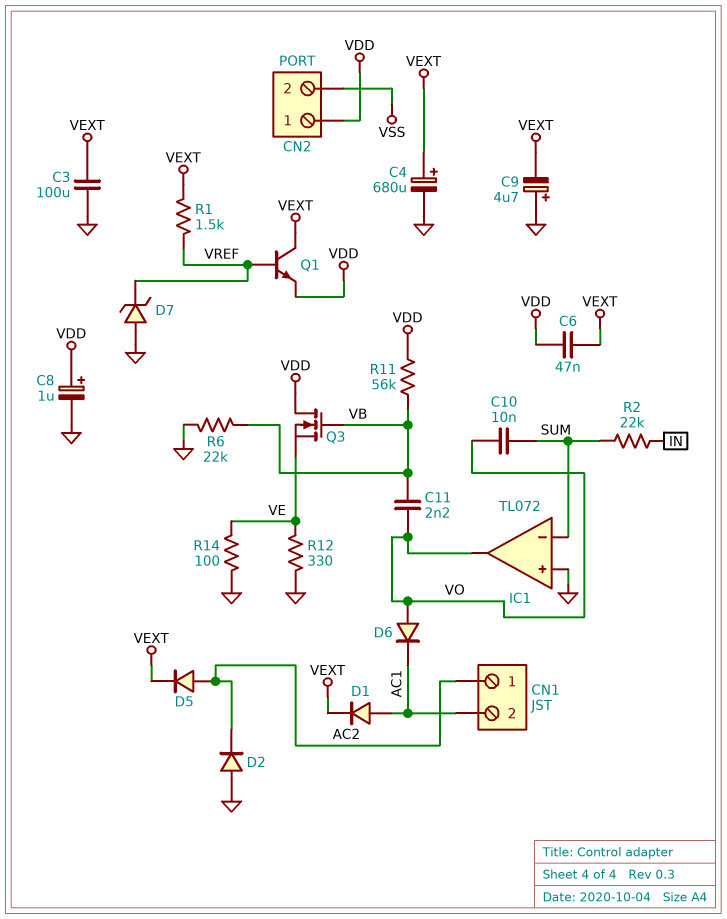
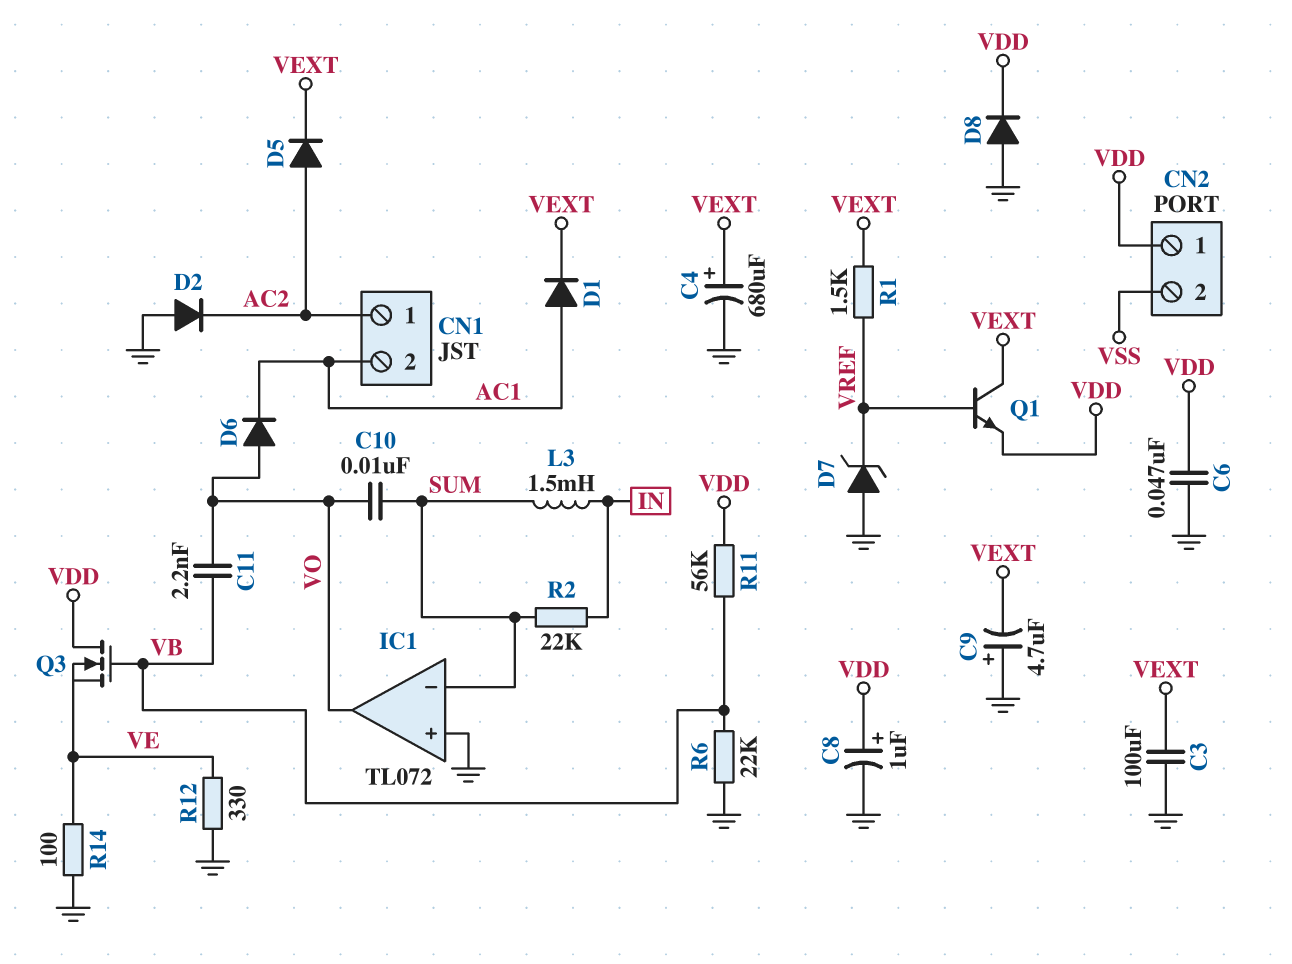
C6: 47nF (VDD, VEXT) -> 47nF (GND, VDD)
D8: none -> diode (A GND, K VDD)
L3: none -> 1.5mH (IN, SUM)

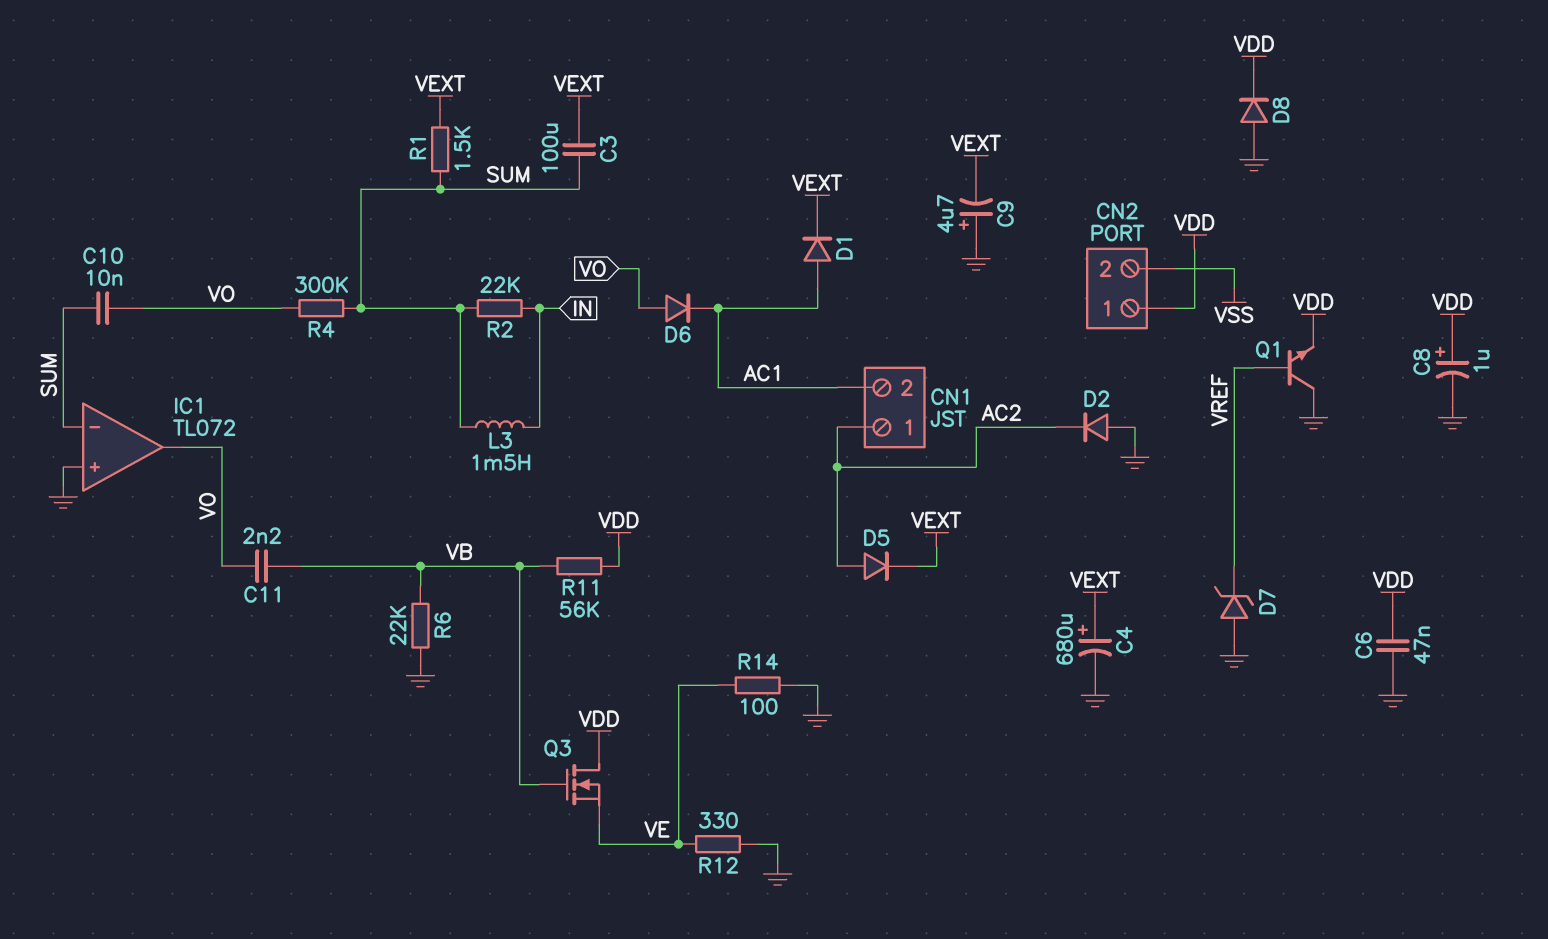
C3: 100uF (GND, VEXT) -> 100uF (SUM, VEXT)
Q1: NPN (B VREF, C VEXT, E VDD) -> NPN (B VREF, C GND, E VDD)
R1: 1.5k (VEXT, VREF) -> 1.5k (SUM, VEXT)
R4: none -> 300k (SUM, VO)

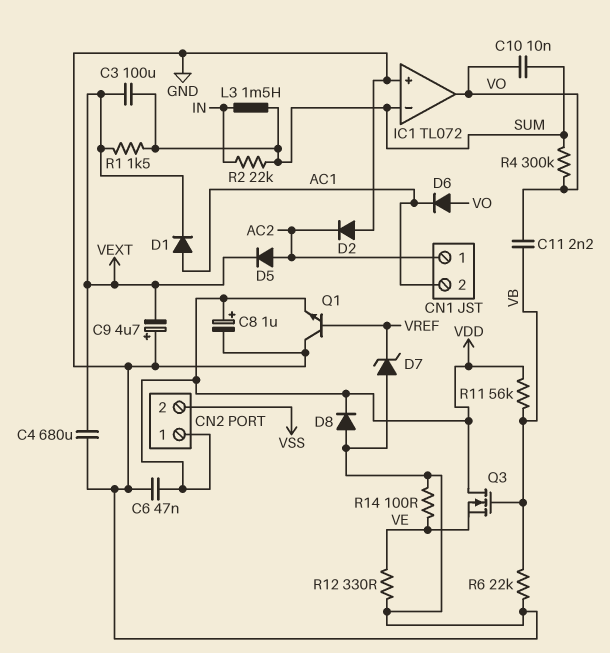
C4: 680uF (plus VEXT, minus GND) -> 680uF (GND, VEXT)

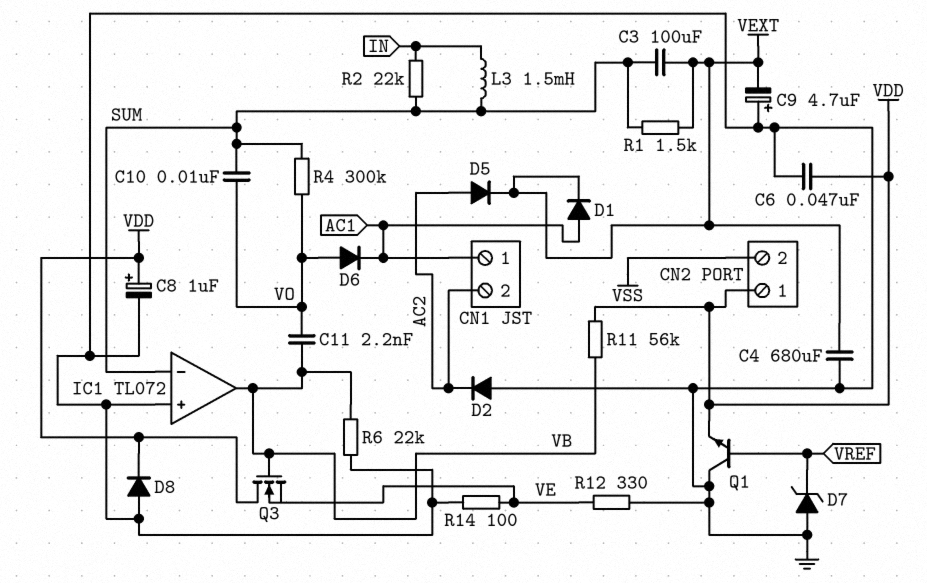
CN1 pin 1: AC2 -> AC1
CN1 pin 2: AC1 -> AC2
IC1 pin out: VO -> VB

